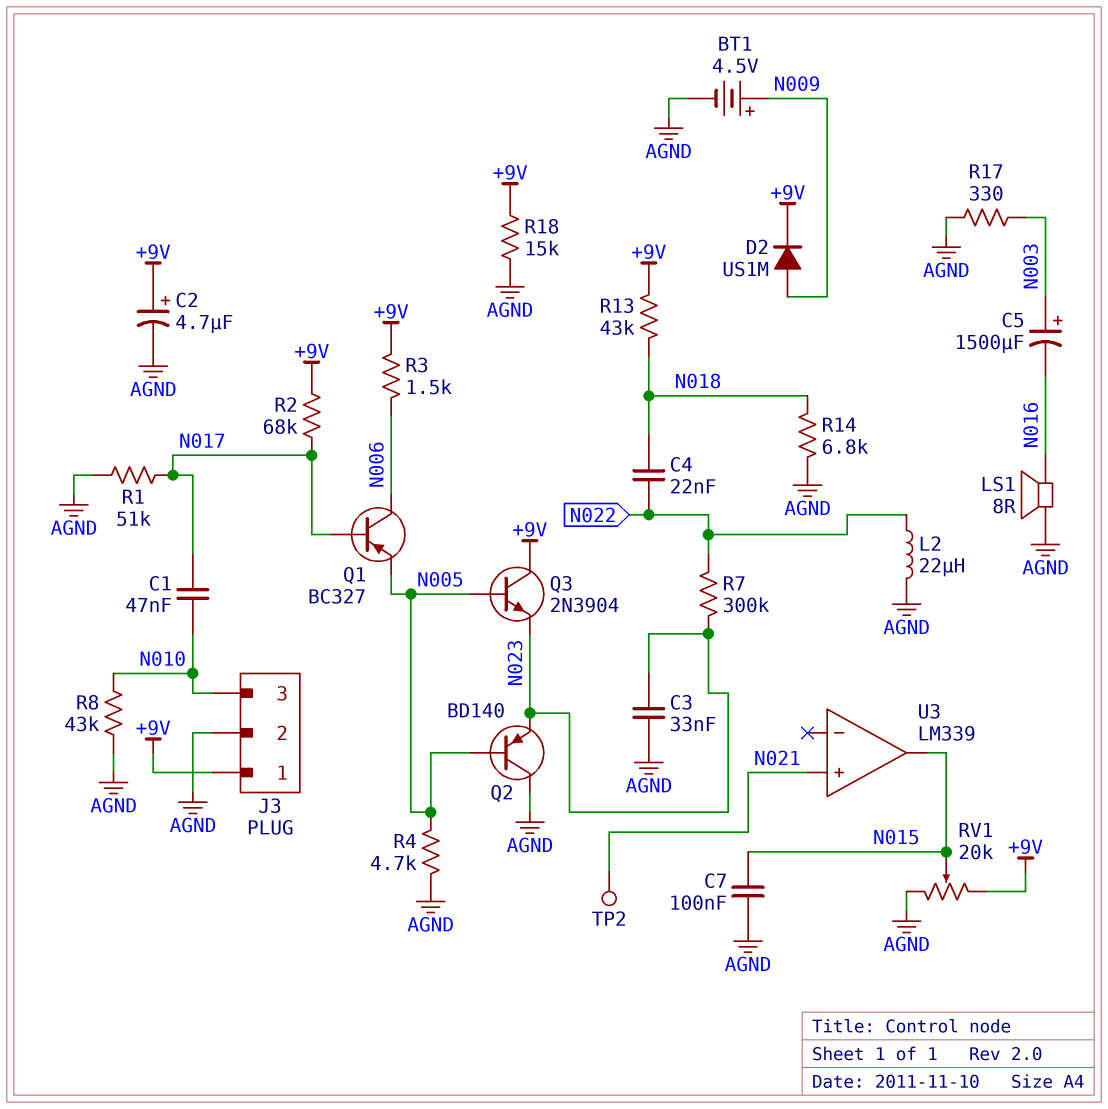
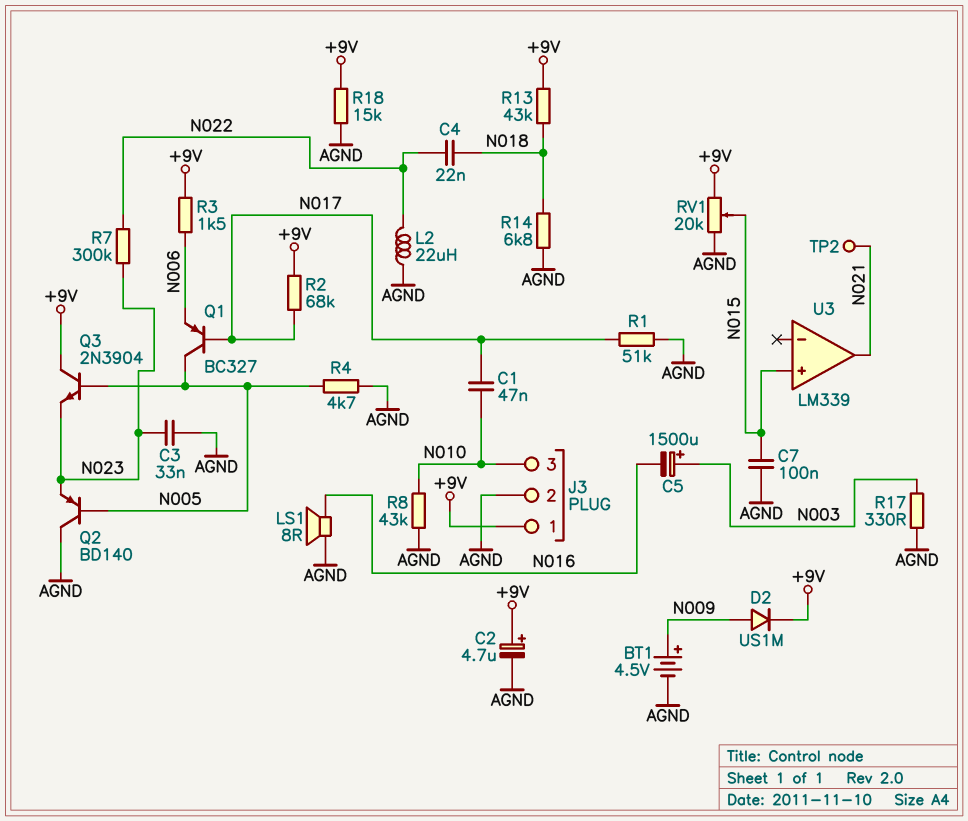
Q1: PNP BC327 (B N017, C N006, E N005) -> PNP BC327 (B N017, C N005, E N006)
U3 pin in+: N021 -> N015
U3 pin out: N015 -> N021

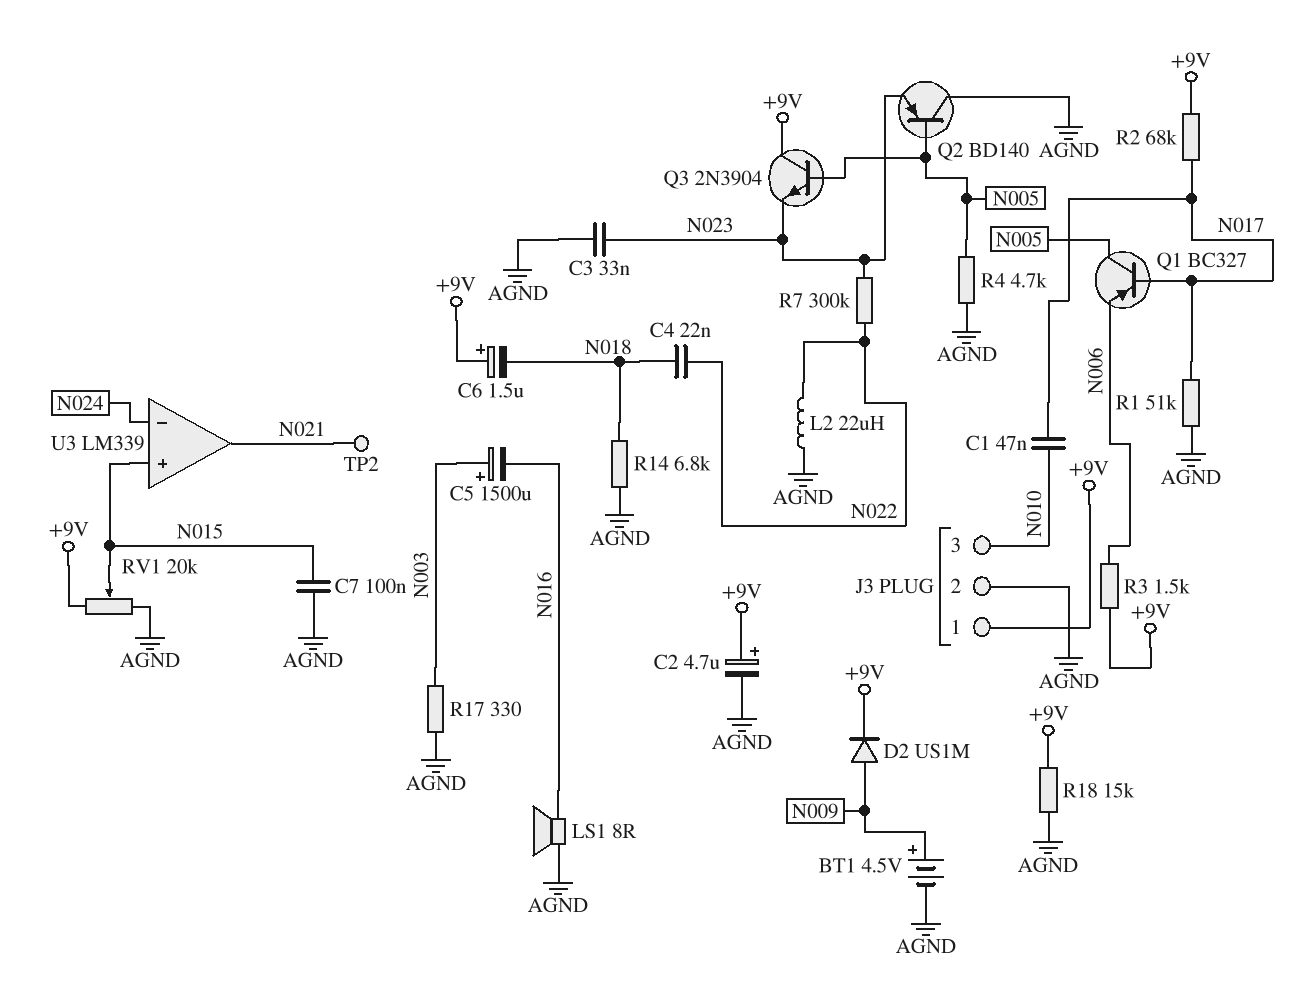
C6: none -> 1.5uF (plus +9V, minus N018)
R8: 43k (AGND, N010) -> none
R13: 43k (+9V, N018) -> none
U3 pin in-: none -> N024

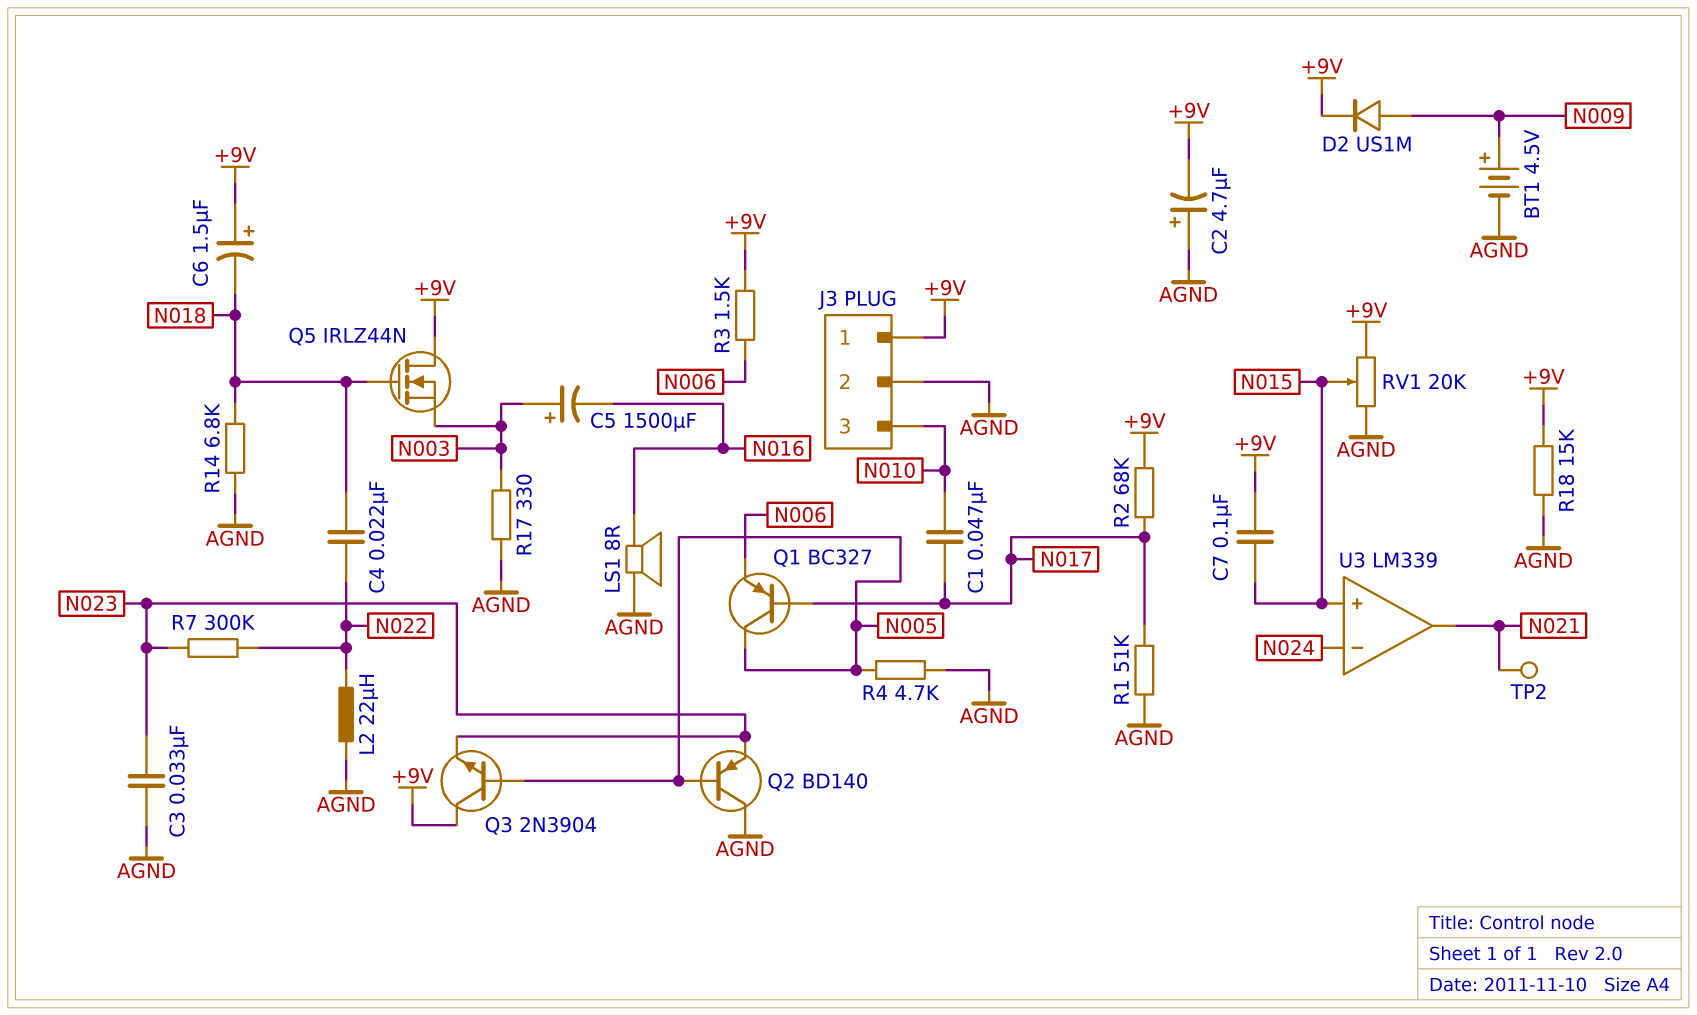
C2: 4.7uF (plus +9V, minus AGND) -> 4.7uF (plus AGND, minus +9V)
C7: 100nF (AGND, N015) -> 100nF (+9V, N015)
Q5: none -> NMOS IRLZ44N (G N018, D +9V, S N003)

